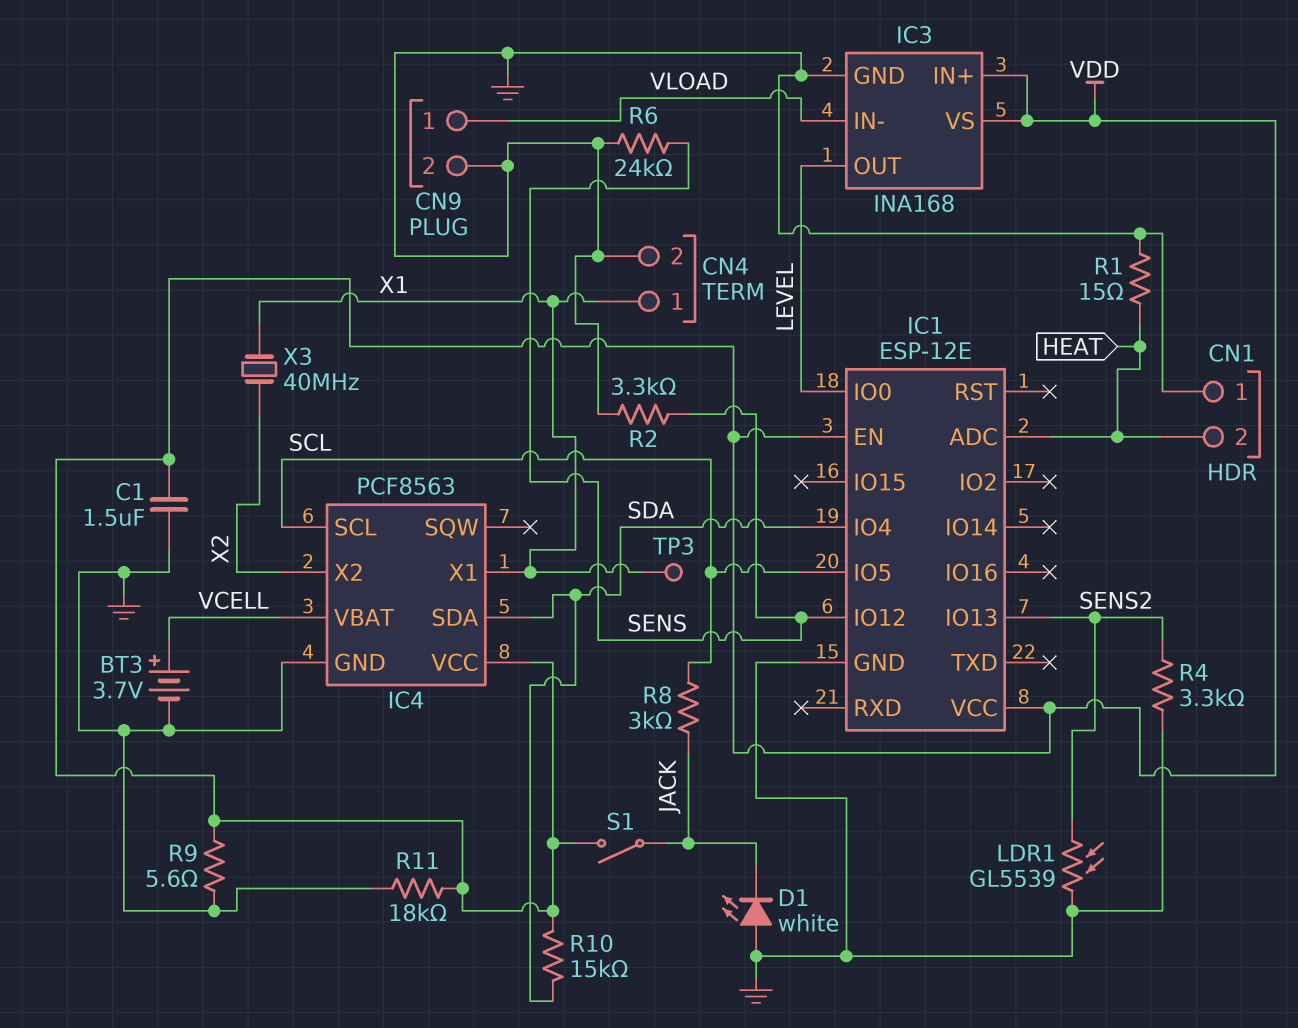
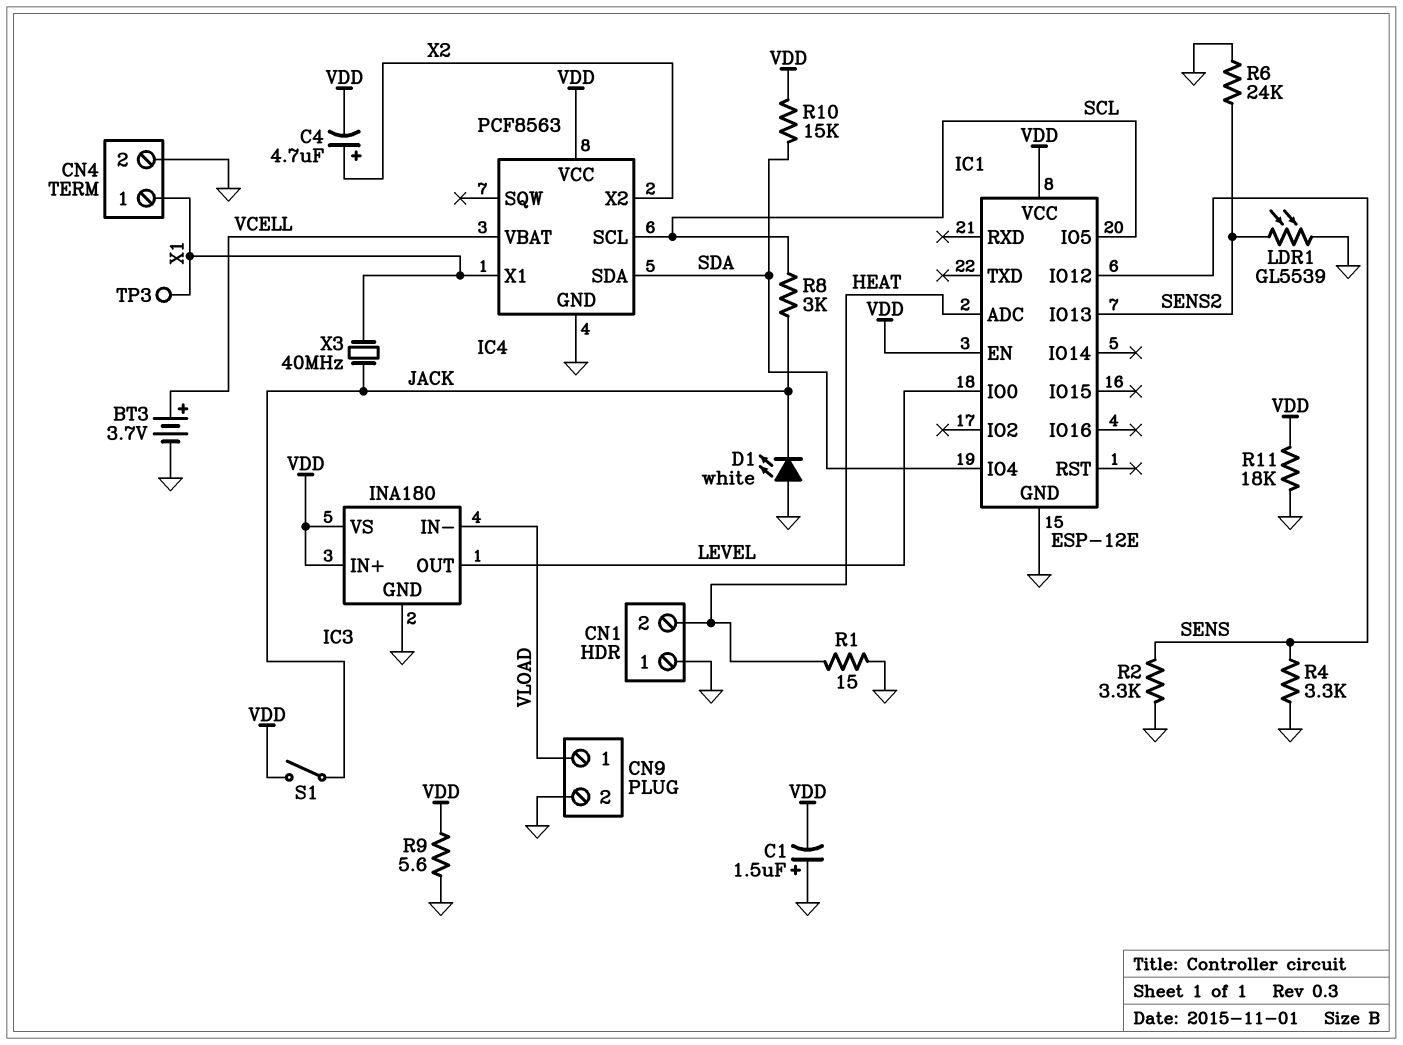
C1: 1.5uF (GND, VDD) -> 1.5uF (plus GND, minus VDD)
C4: none -> 4.7uF (plus X2, minus VDD)
IC3: INA168 -> INA180
R4: 3.3k (GND, SENS2) -> 3.3k (GND, SENS)
R6: 24k (GND, SENS) -> 24k (GND, SENS2)
X3: 40MHz (X1, X2) -> 40MHz (JACK, X1)

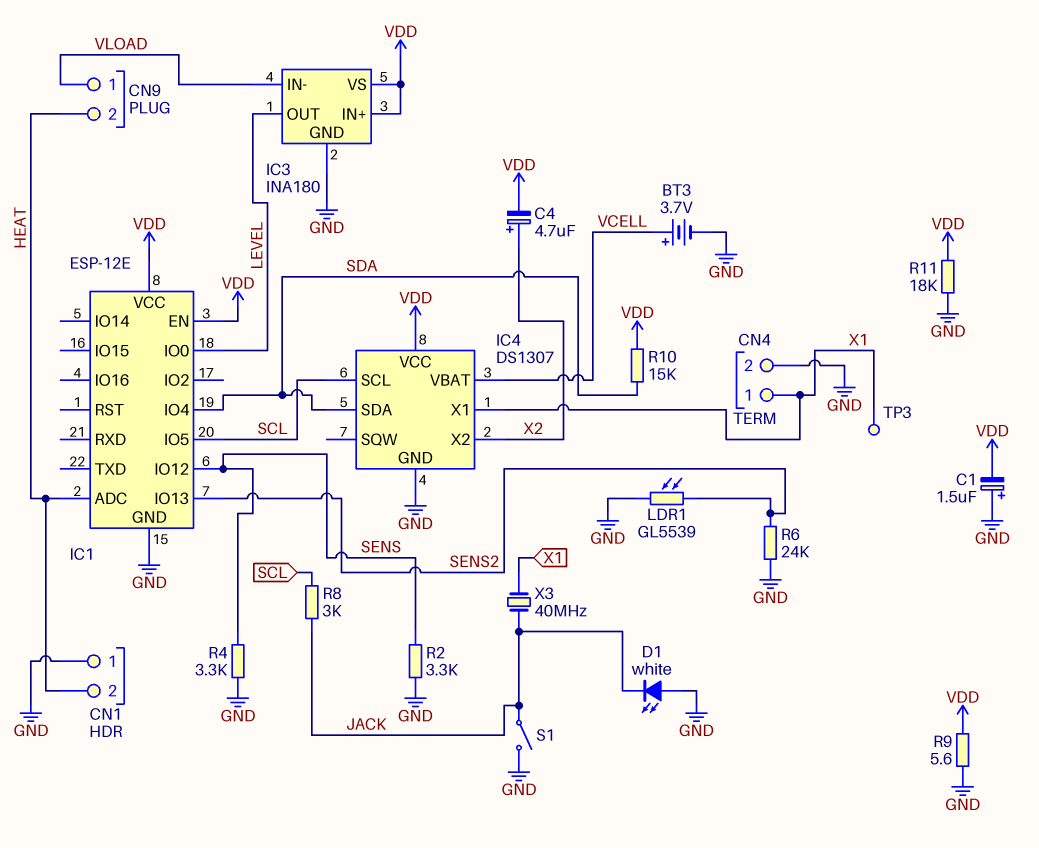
CN9 pin 2: GND -> HEAT
IC4: PCF8563 -> DS1307
R1: 15 (GND, HEAT) -> none
S1: switch (JACK, VDD) -> switch (GND, JACK)

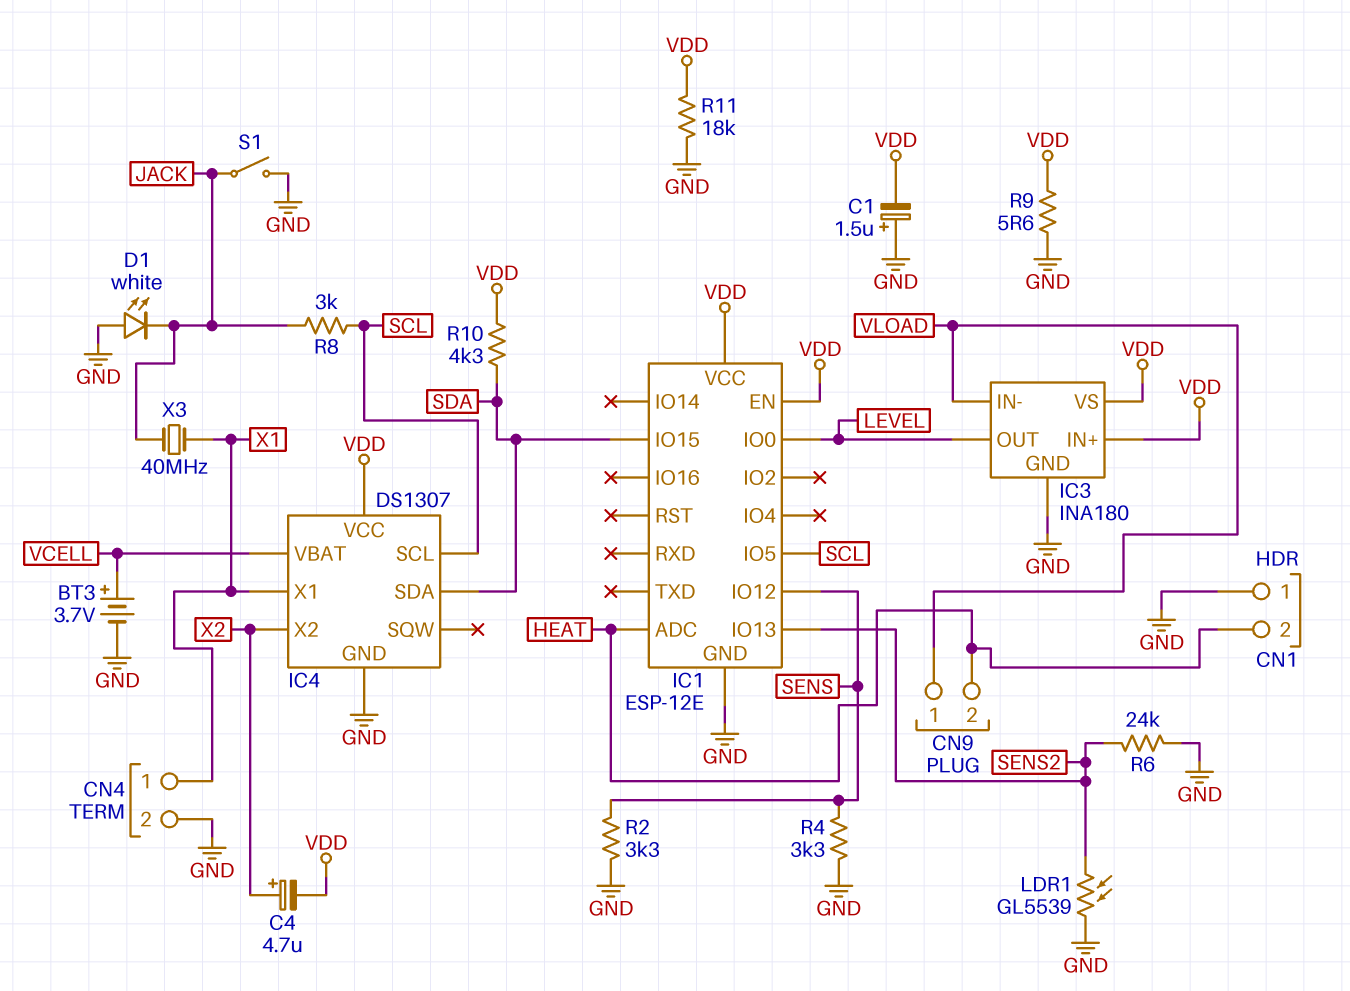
IC1 pin IO4: SDA -> none
IC1 pin IO15: none -> SDA
R10: 15k (SDA, VDD) -> 4.3k (SDA, VDD)
TP3: test point (X1) -> none

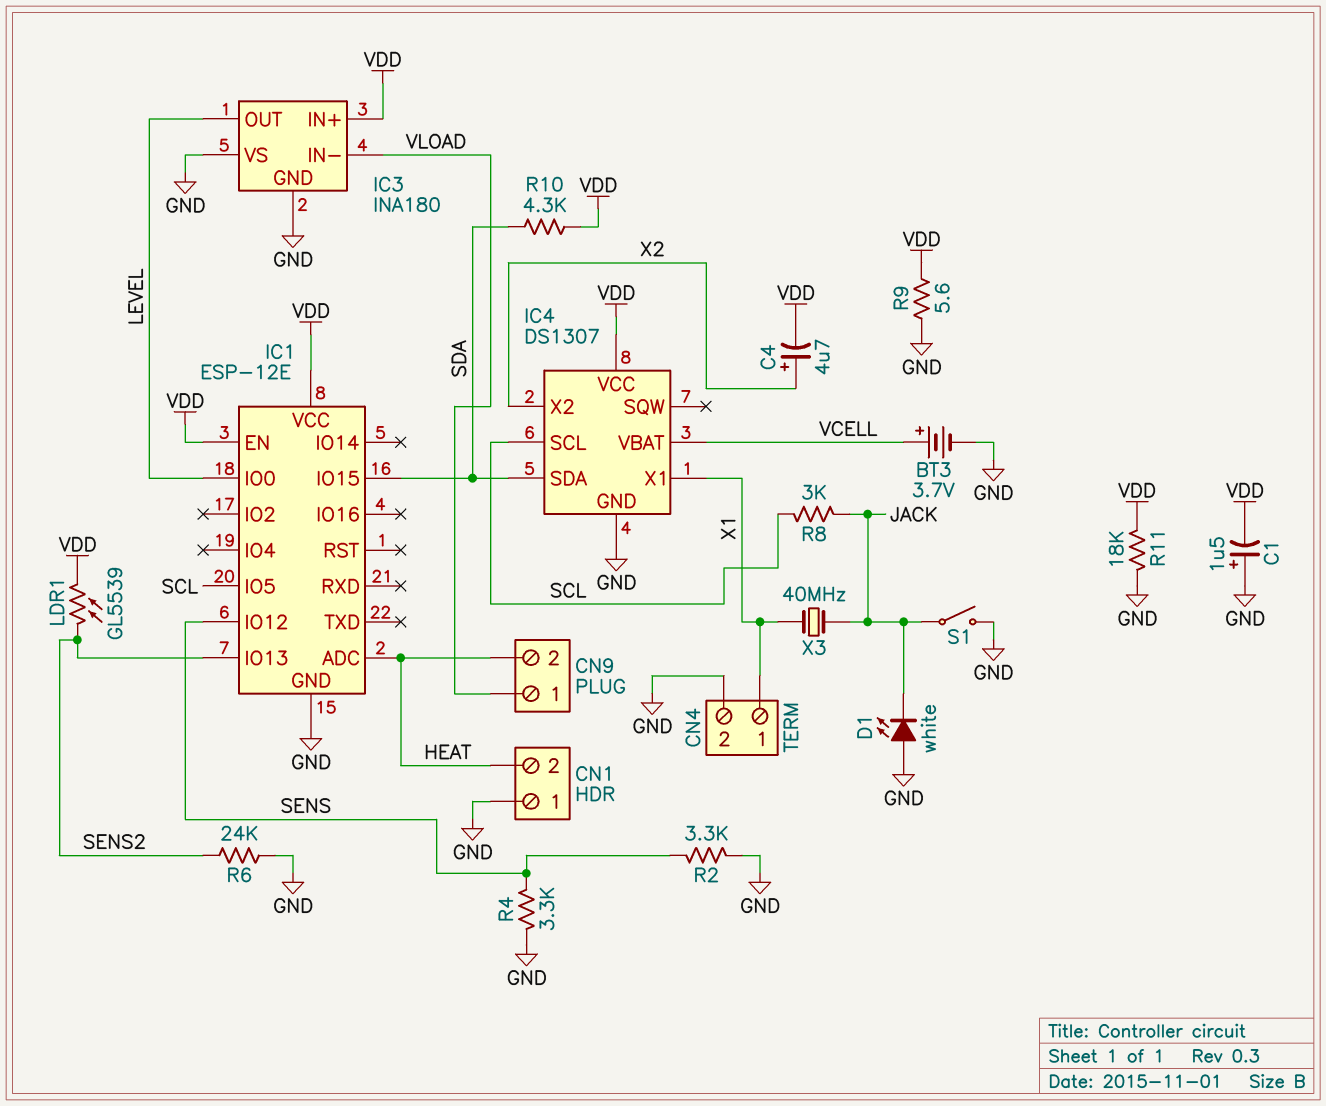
IC3 pin VS: VDD -> GND
LDR1: GL5539 (GND, SENS2) -> GL5539 (SENS2, VDD)

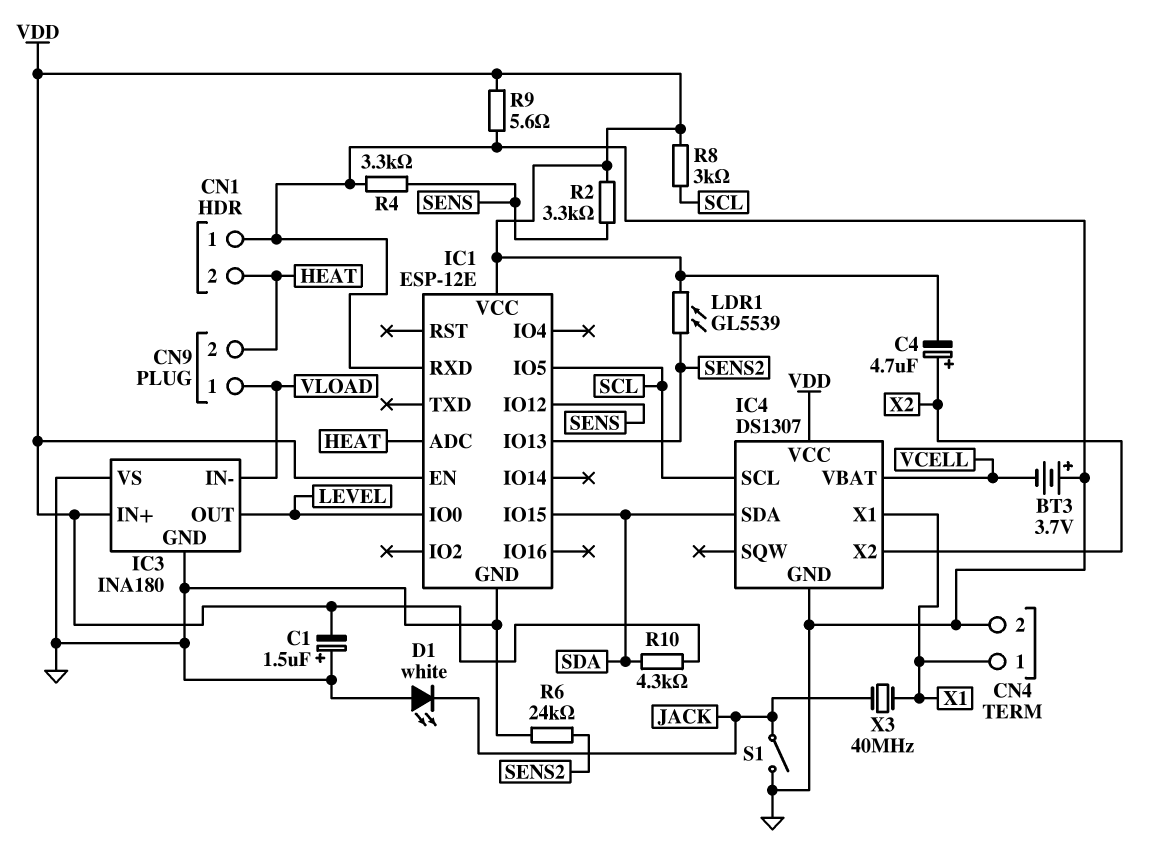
BT3: 3.7V (plus VCELL, minus GND) -> 3.7V (plus GND, minus VCELL)
IC1 pin RXD: none -> GND
R2: 3.3k (GND, SENS) -> 3.3k (SENS, VDD)
R8: 3k (JACK, SCL) -> 3k (SCL, VDD)
R11: 18k (GND, VDD) -> none

